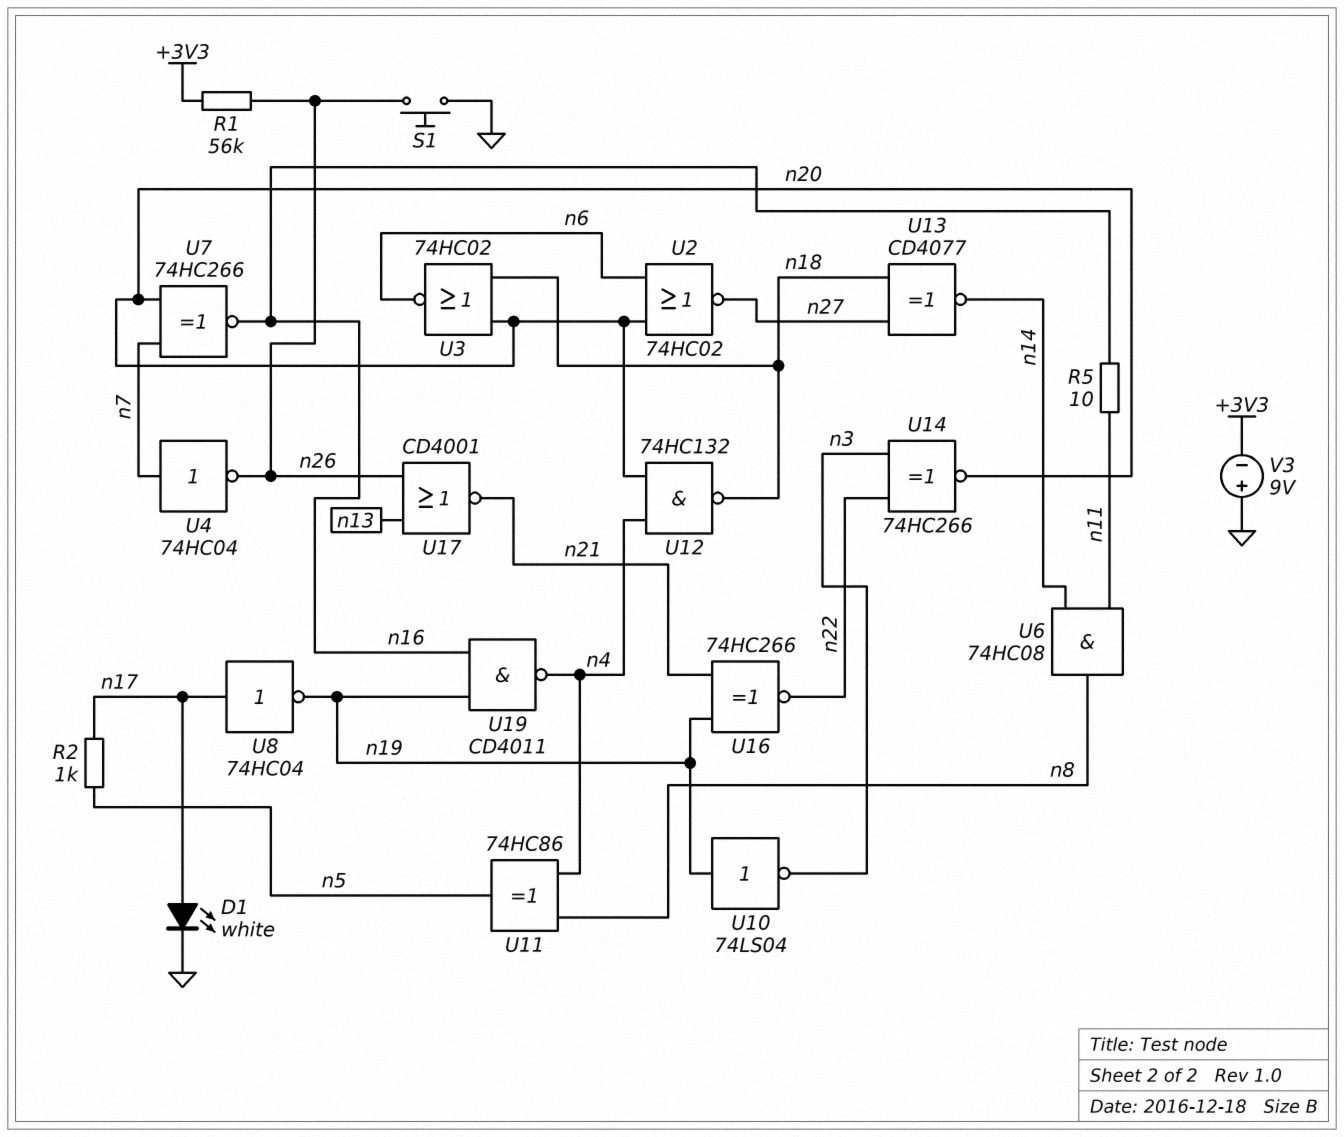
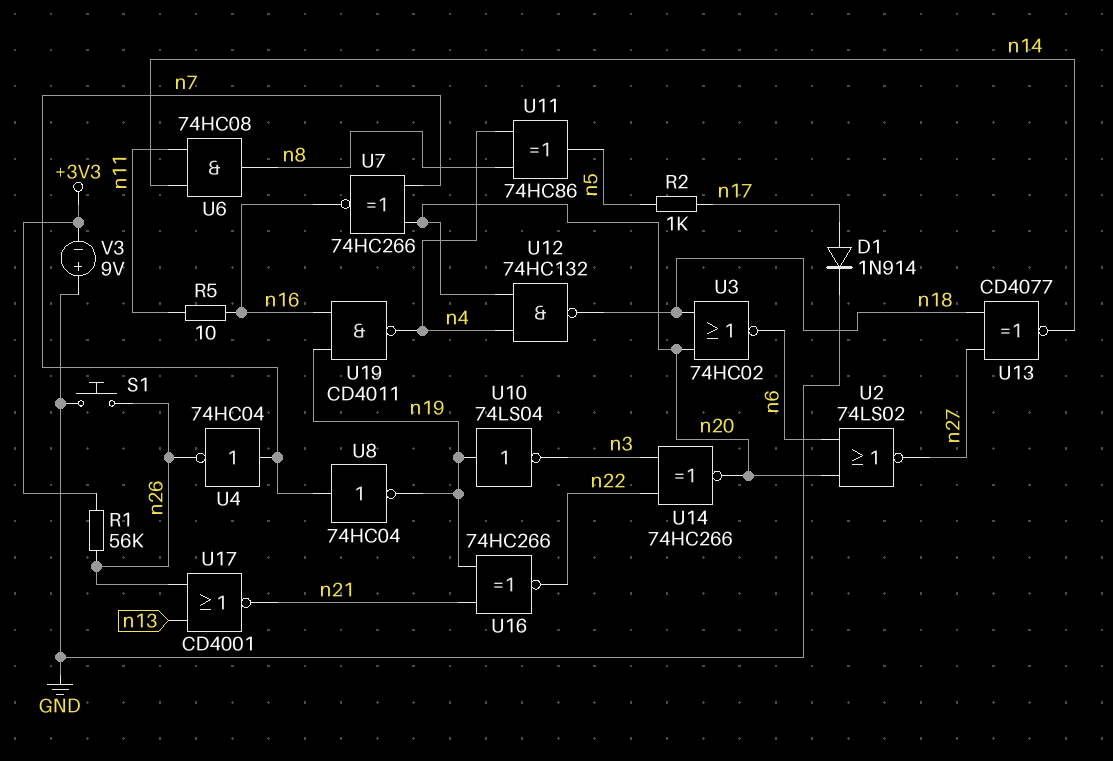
D1: LED white (A n17, K GND) -> diode 1N914 (A n17, K GND)
U2: NOR 74HC02 (in n6, in n20, out n27) -> NOR 74LS02 (in n6, in n20, out n27)
U8: NOT 74HC04 (in n17, out n19) -> NOT 74HC04 (in n7, out n19)

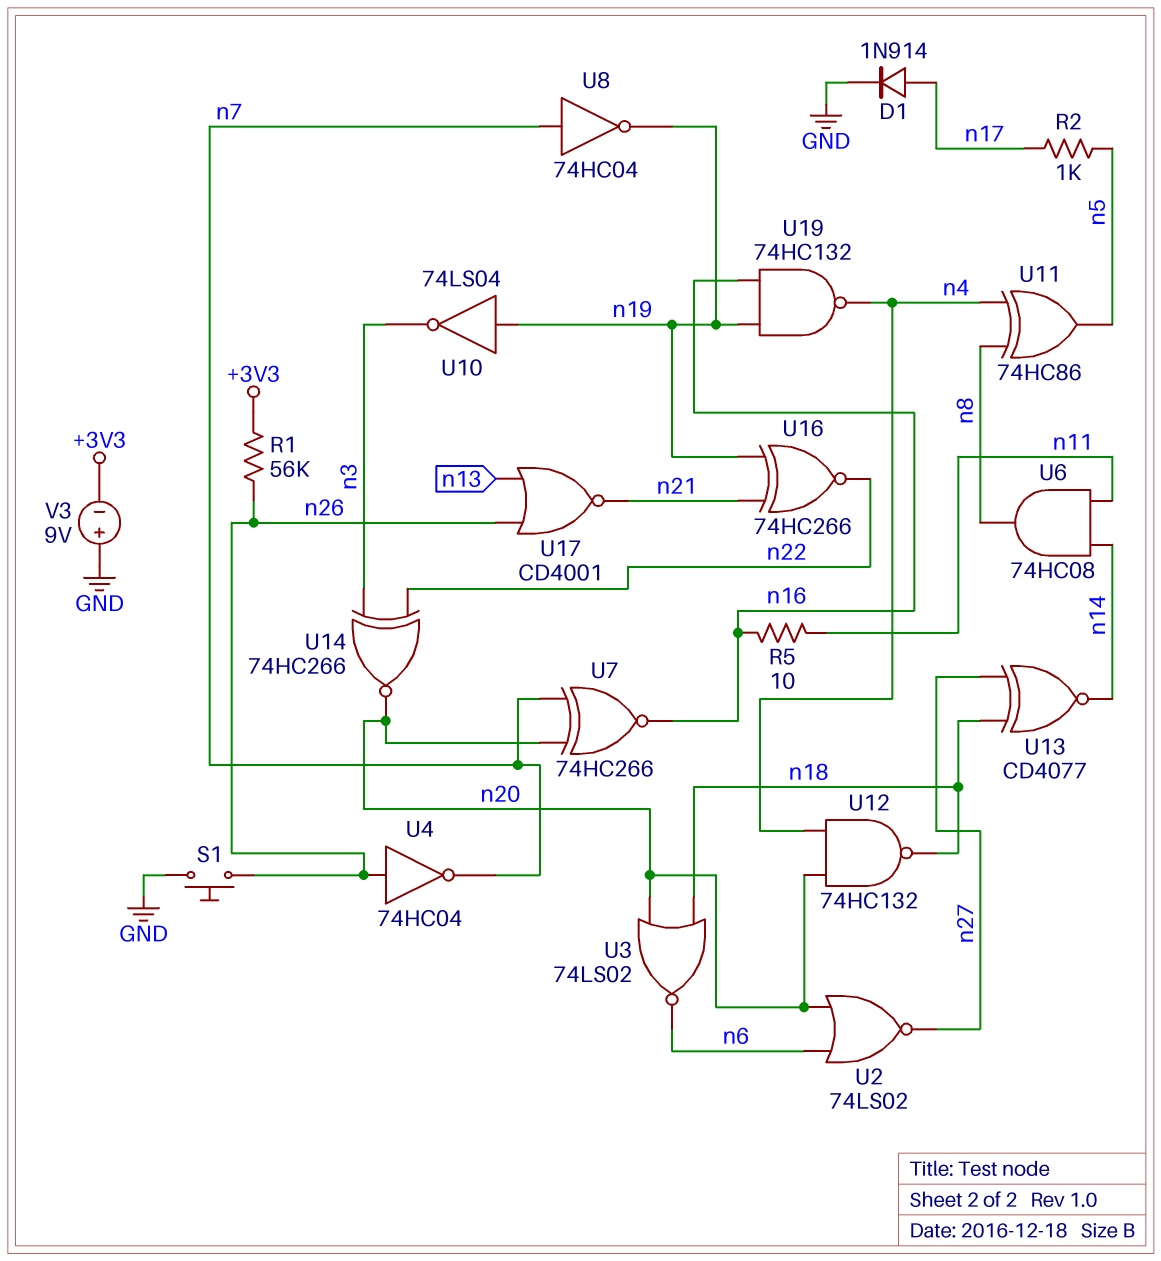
U3: NOR 74HC02 (in n18, in n20, out n6) -> NOR 74LS02 (in n18, in n20, out n6)
U4: NOT 74HC04 (in n7, out n26) -> NOT 74HC04 (in n26, out n7)
U19: NAND CD4011 (in n16, in n19, out n4) -> NAND 74HC132 (in n16, in n19, out n4)

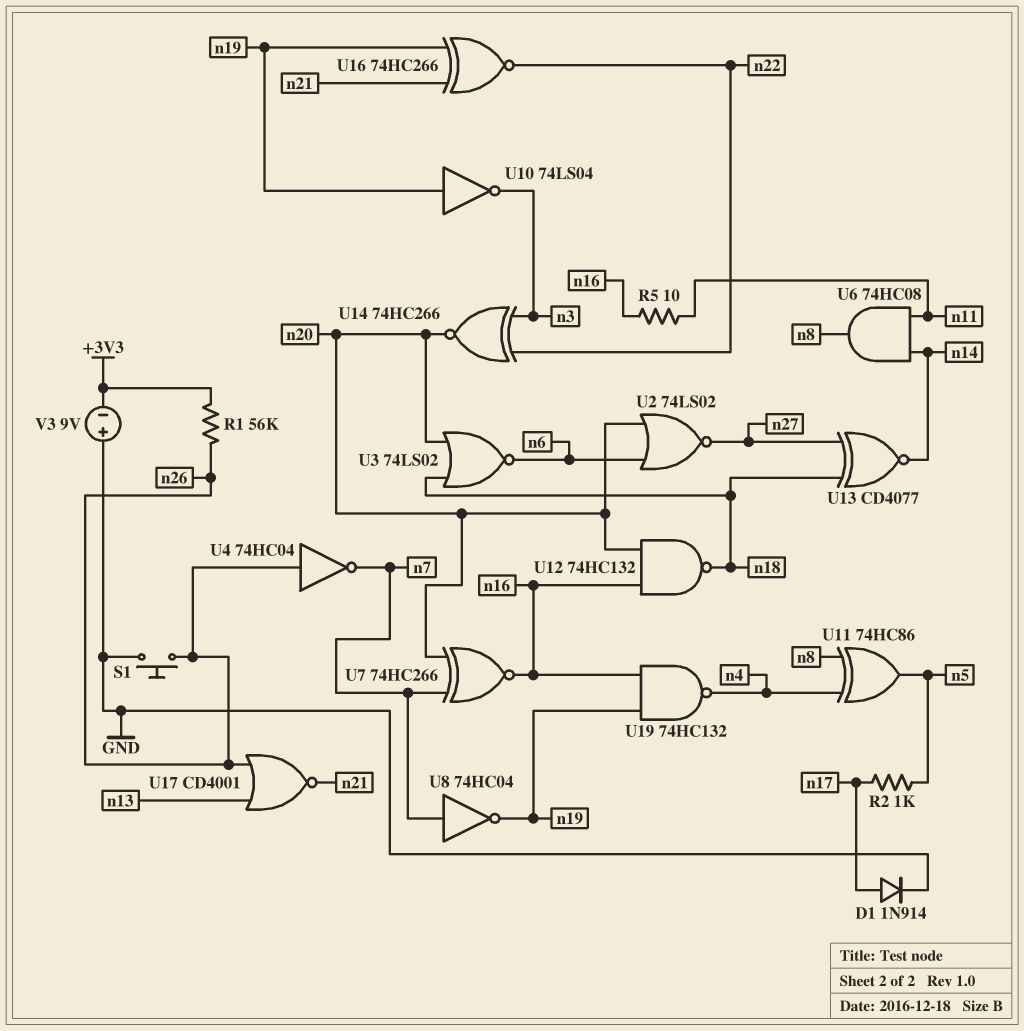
U12: NAND 74HC132 (in n4, in n20, out n18) -> NAND 74HC132 (in n16, in n20, out n18)

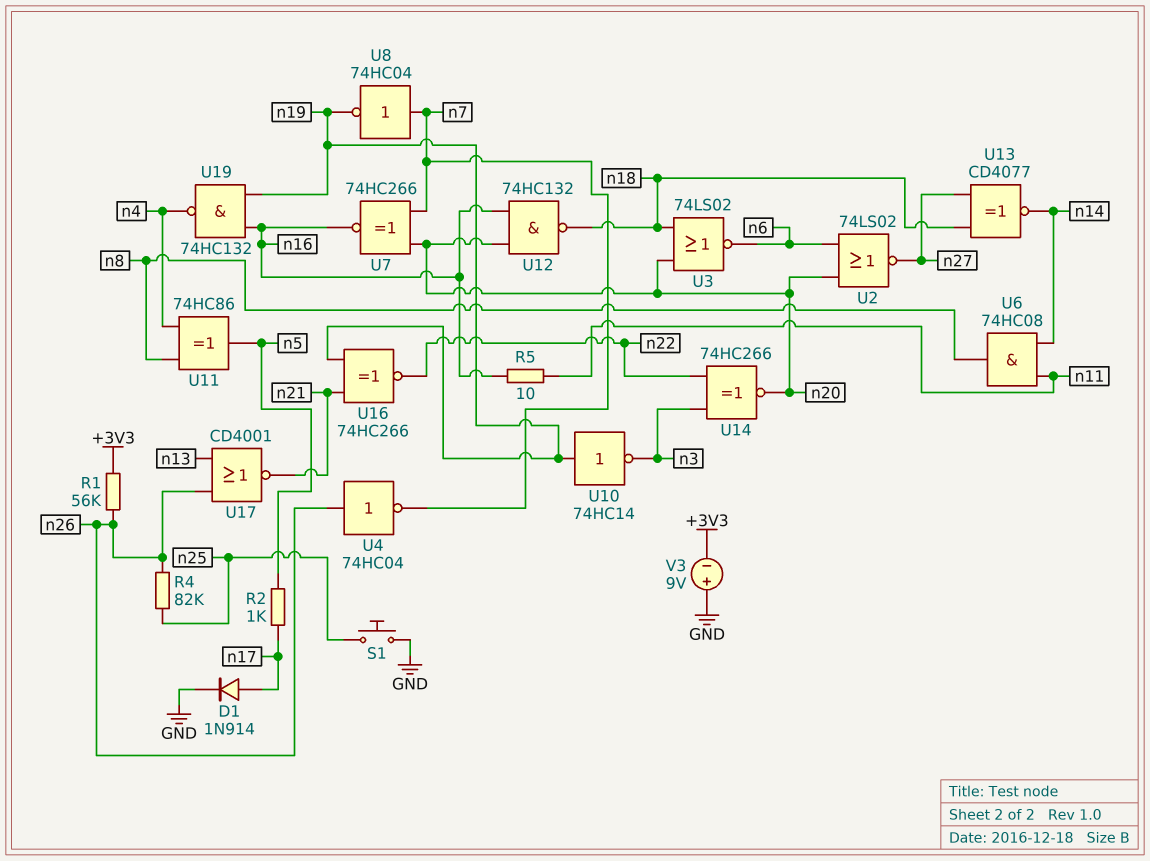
R4: none -> 82k (n25, n26)
S1: button (GND, n26) -> button (GND, n25)
U10: NOT 74LS04 (in n19, out n3) -> NOT 74HC14 (in n19, out n3)

